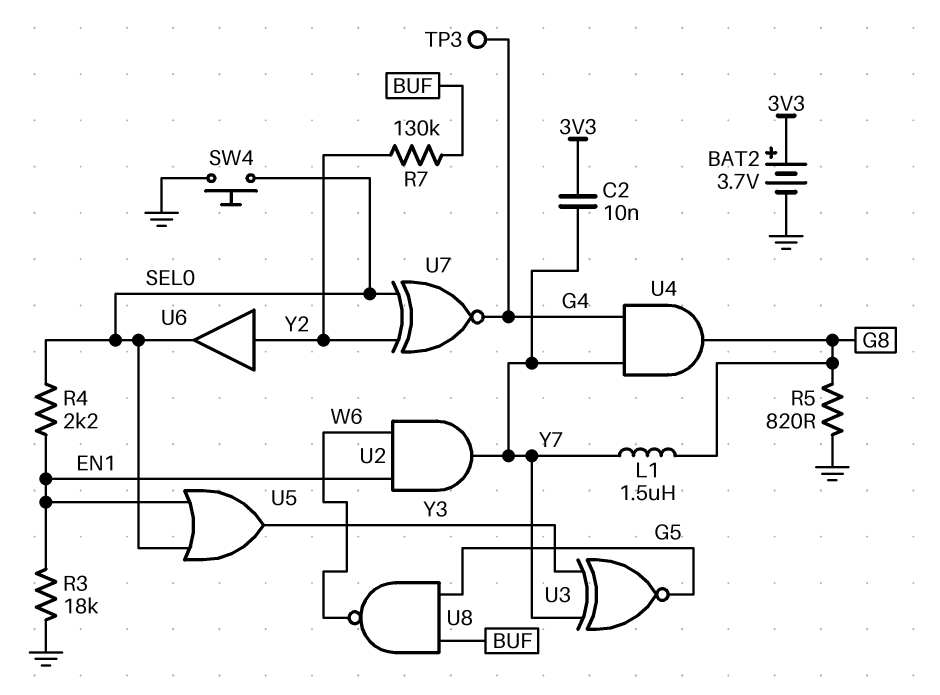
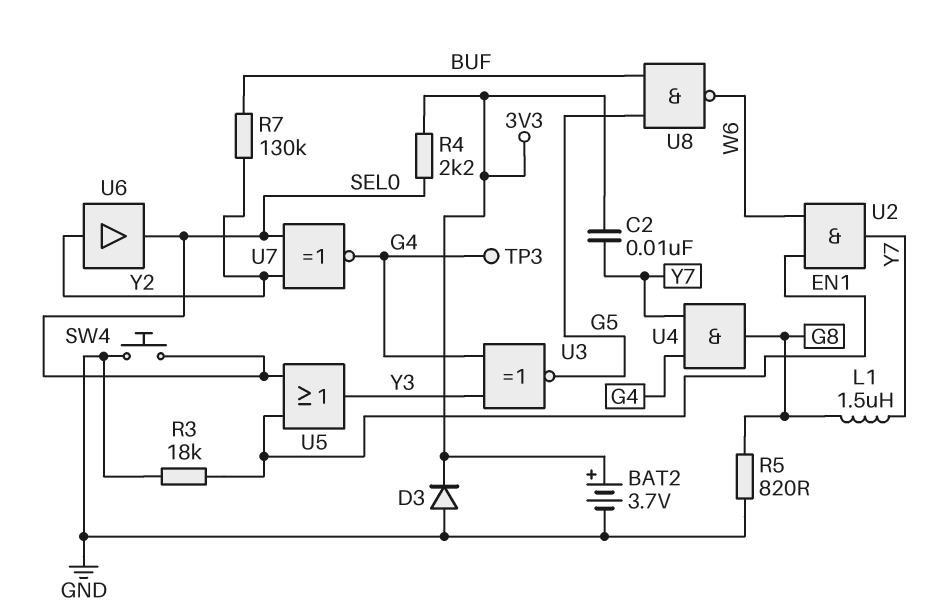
D3: none -> diode (A GND, K 3V3)
R4: 2.2k (EN1, SEL0) -> 2.2k (3V3, SEL0)
U3: XNOR (in Y3, in Y7, out G5) -> XNOR (in G4, in Y3, out G5)

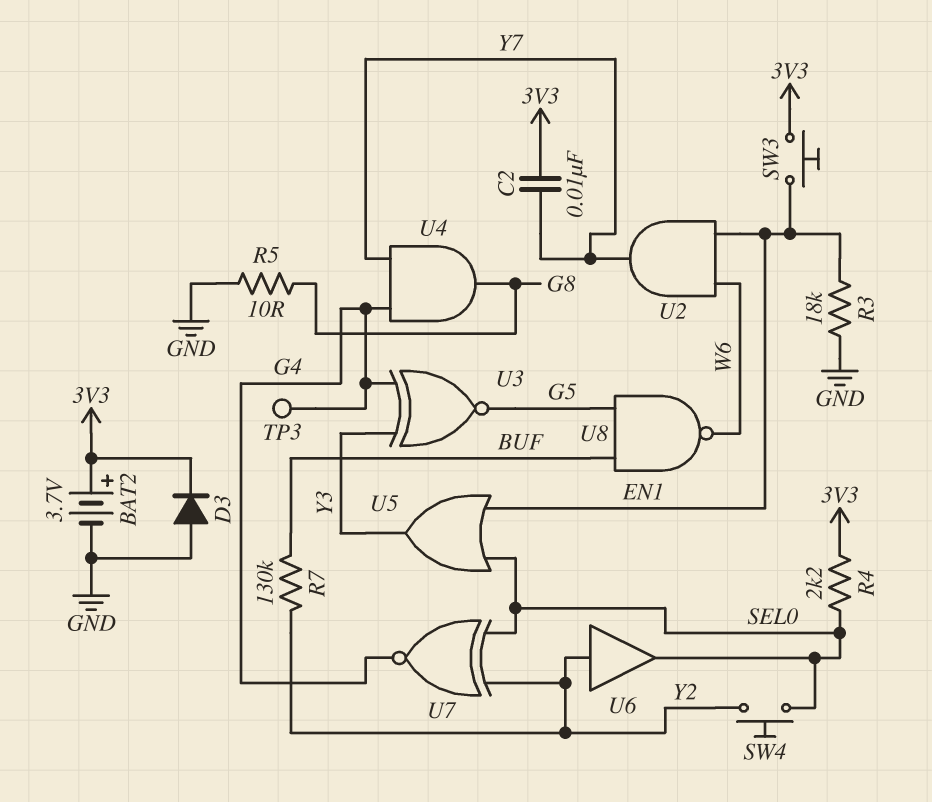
L1: 1.5uH (G8, Y7) -> none
R5: 820 (G8, GND) -> 10 (G8, GND)
SW3: none -> button (3V3, EN1)
SW4: button (GND, SEL0) -> button (SEL0, Y2)

